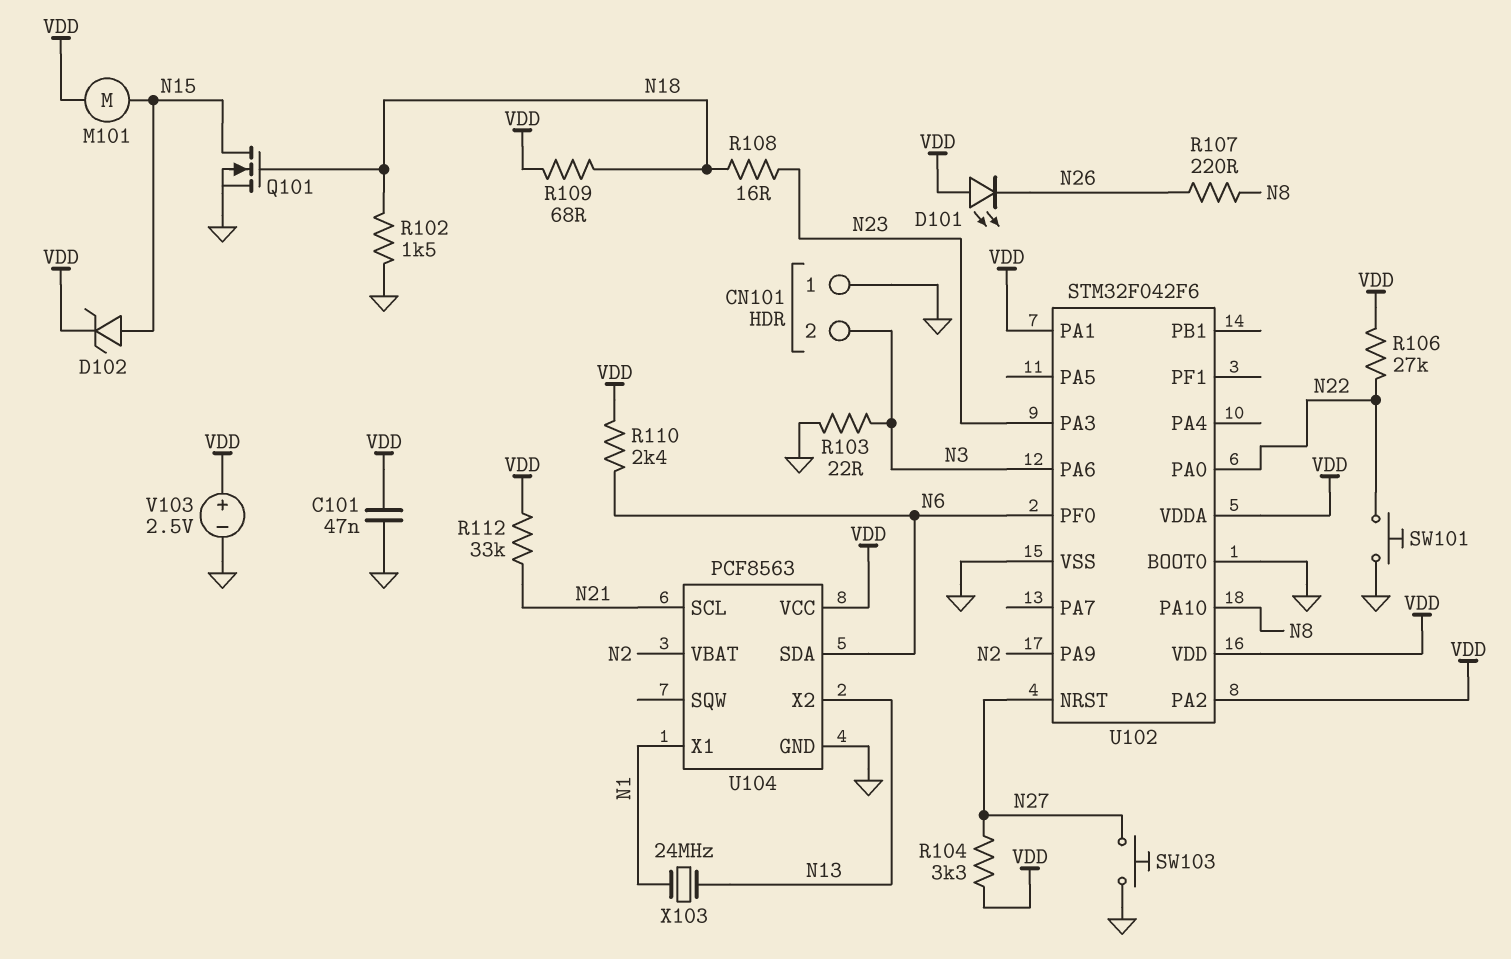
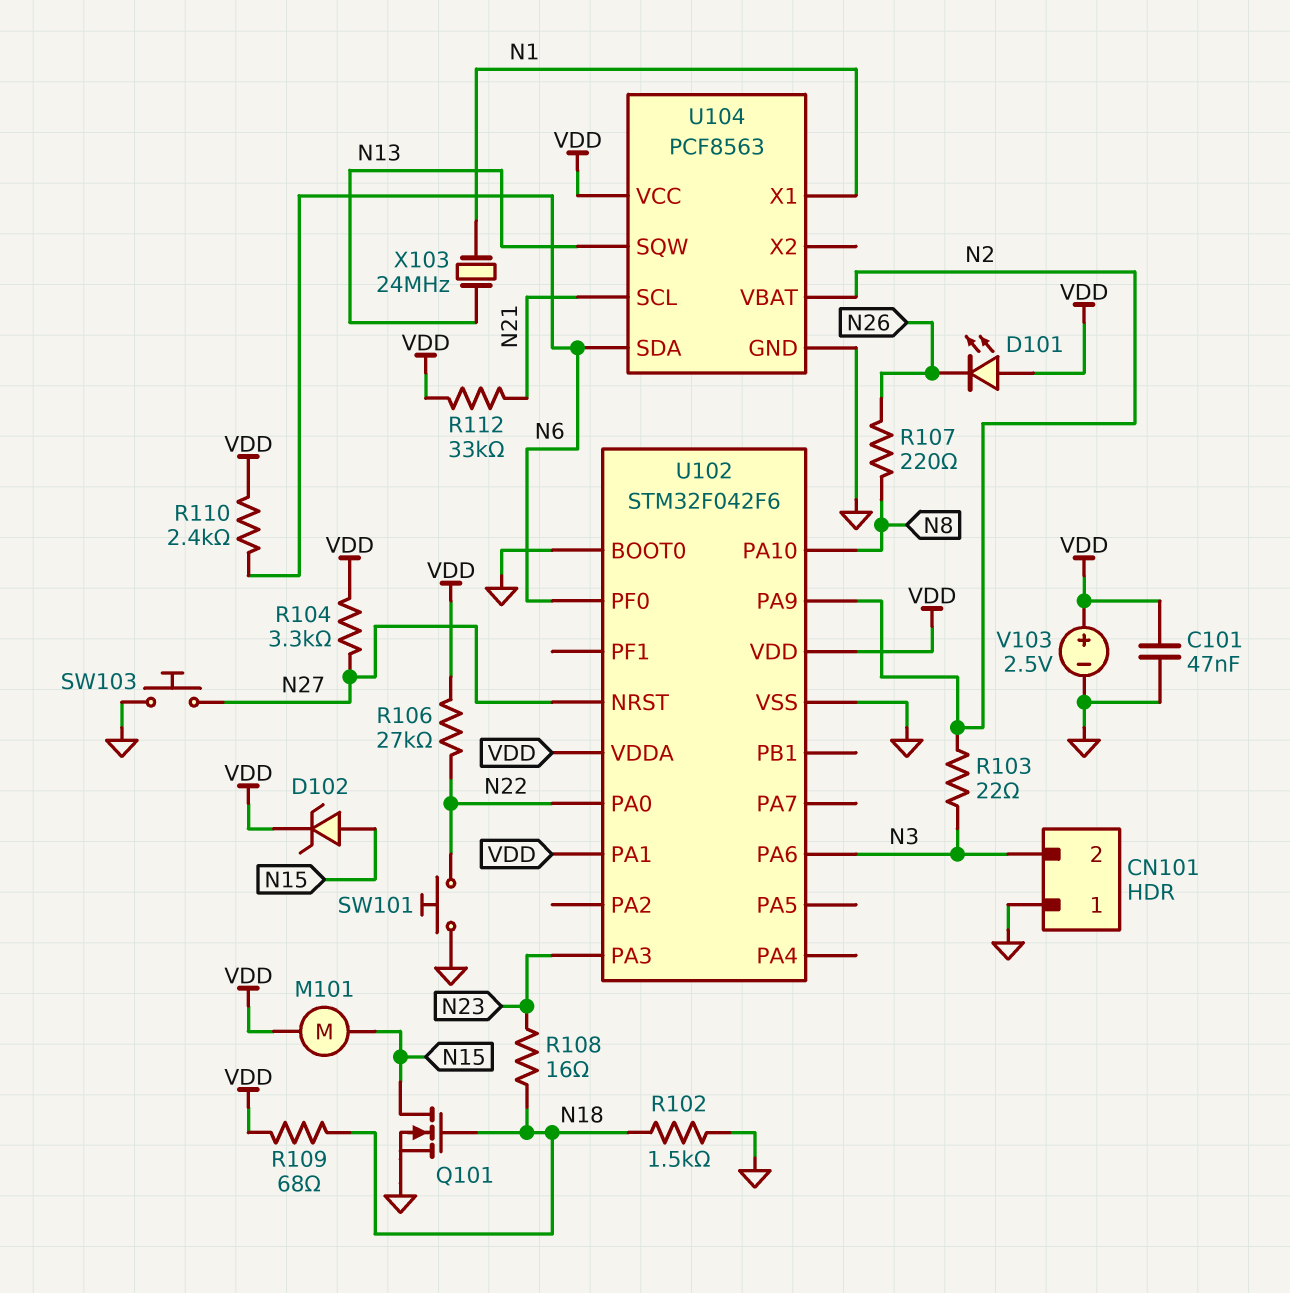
R103: 22 (GND, N3) -> 22 (N2, N3)
U102 pin PA2: VDD -> none
U104 pin SQW: none -> N13
U104 pin X2: N13 -> none

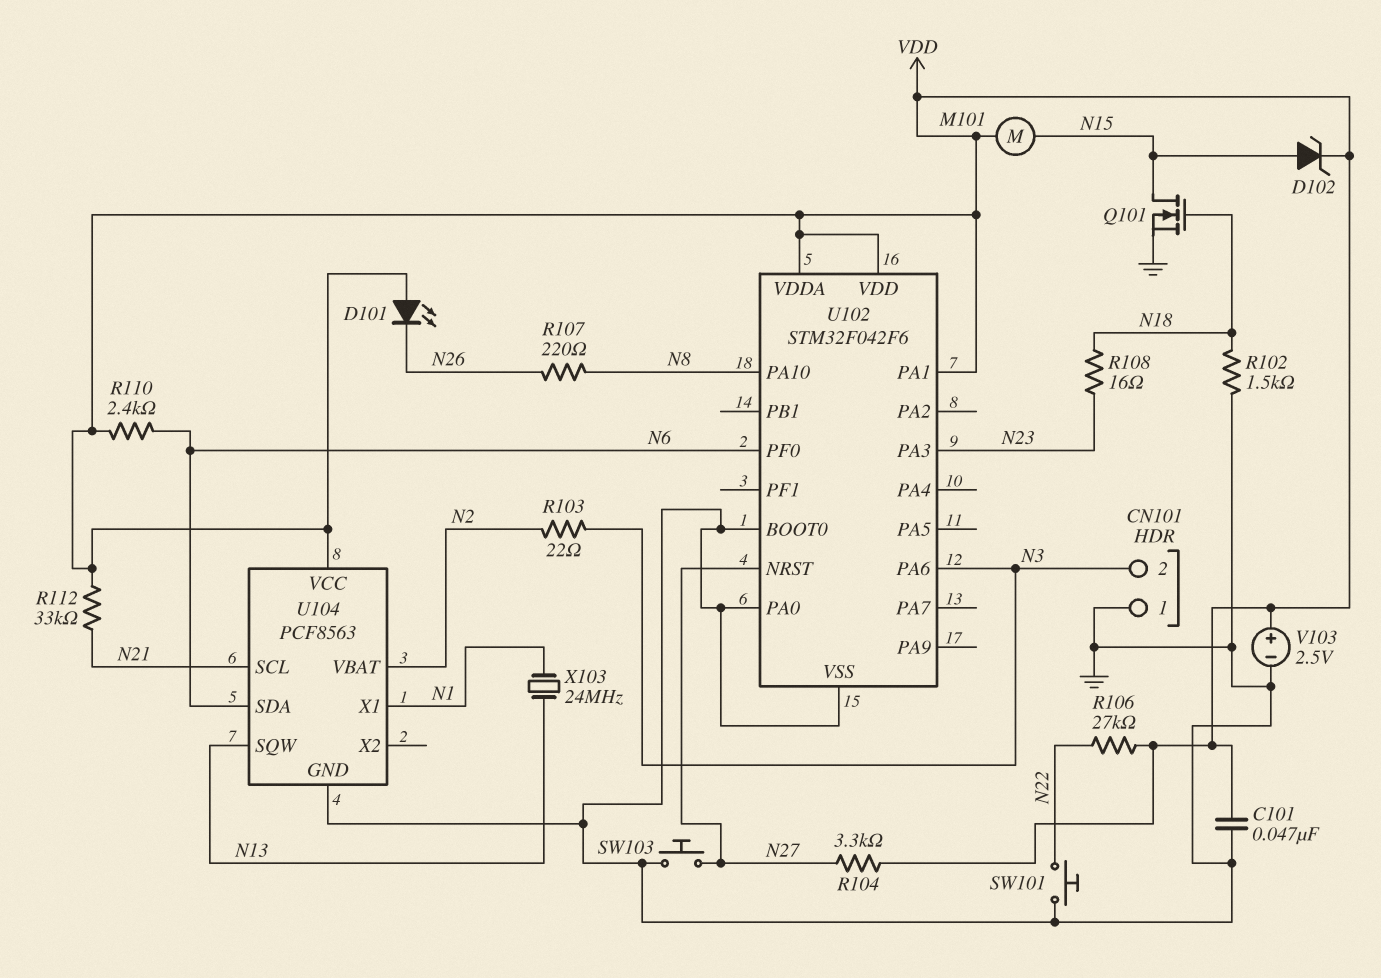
R109: 68 (N18, VDD) -> none
U102 pin PA0: N22 -> GND
U102 pin PA9: N2 -> none

